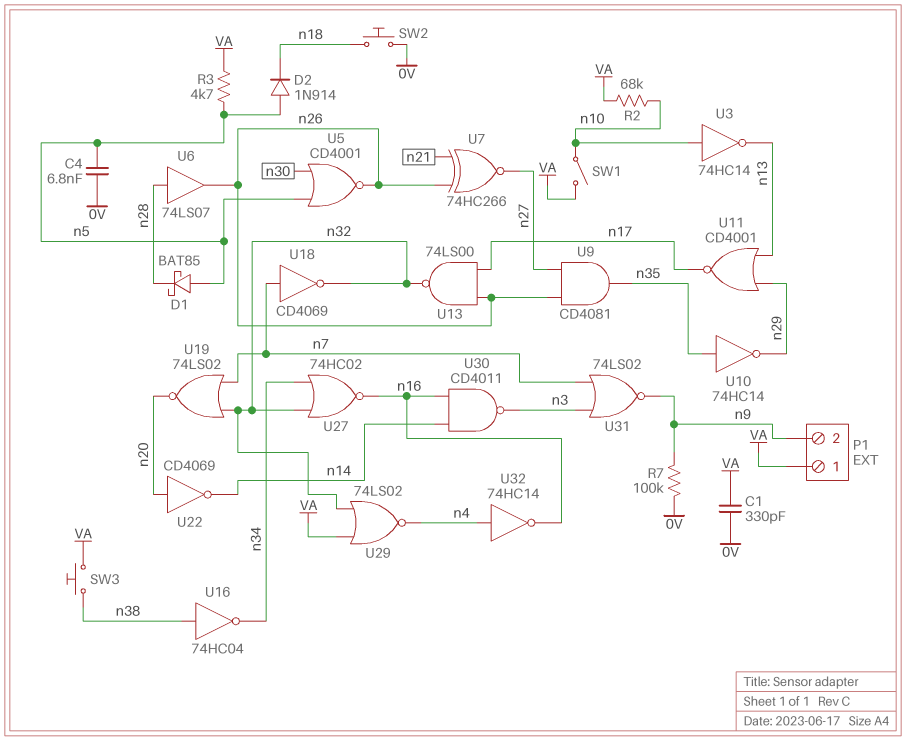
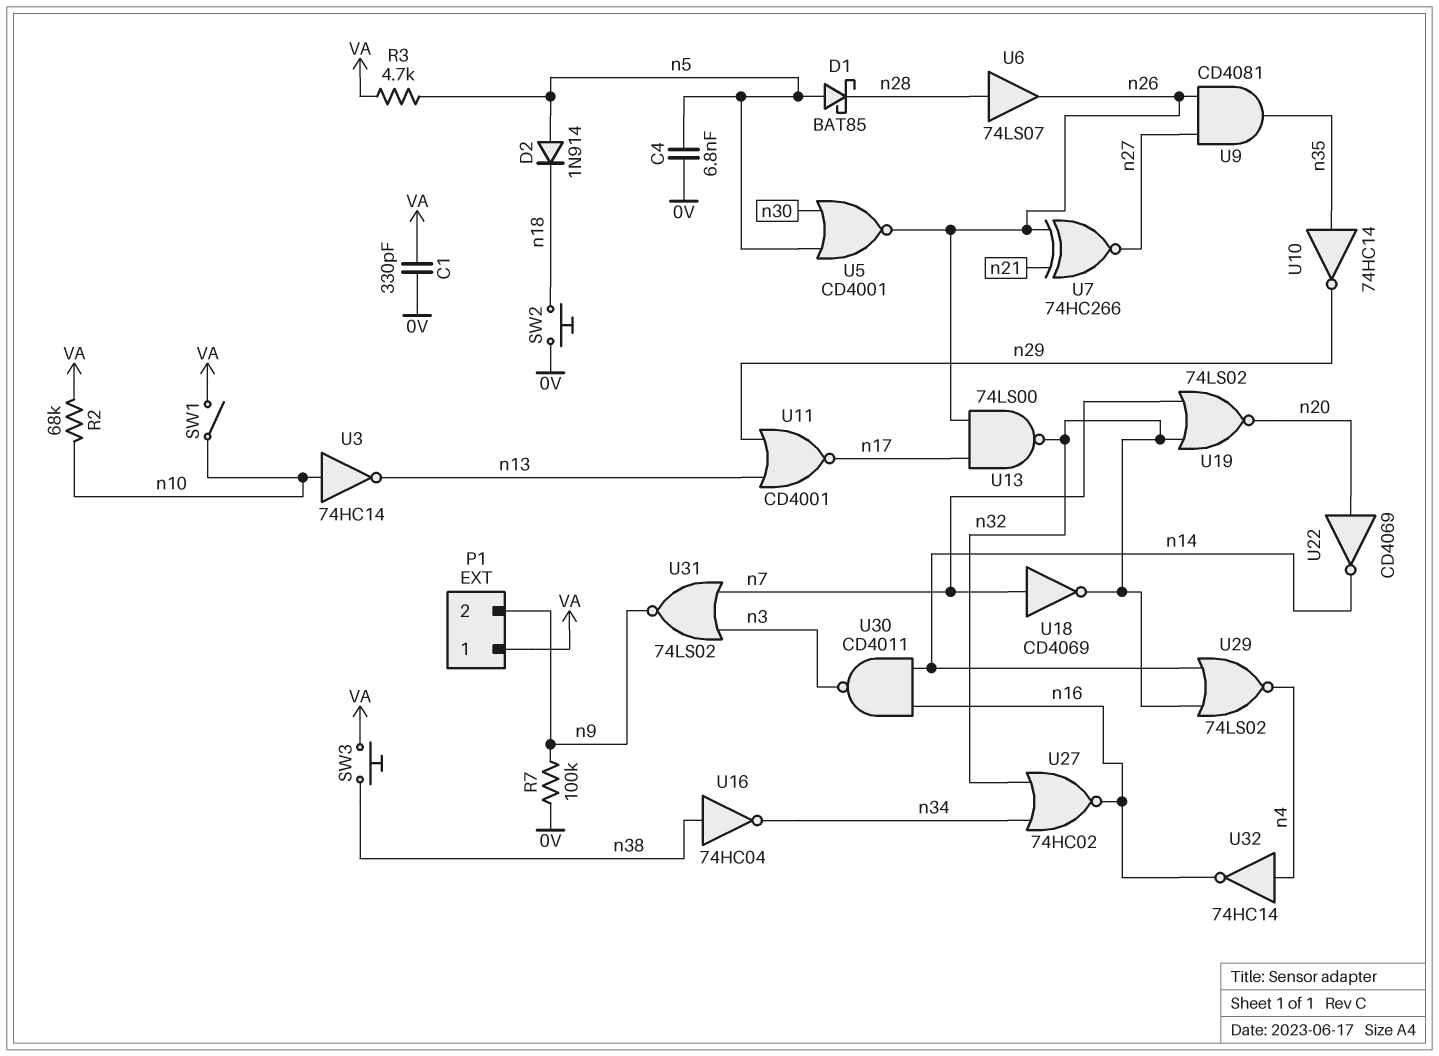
U29: NOR 74LS02 (in VA, in n32, out n4) -> NOR 74LS02 (in n14, in n32, out n4)

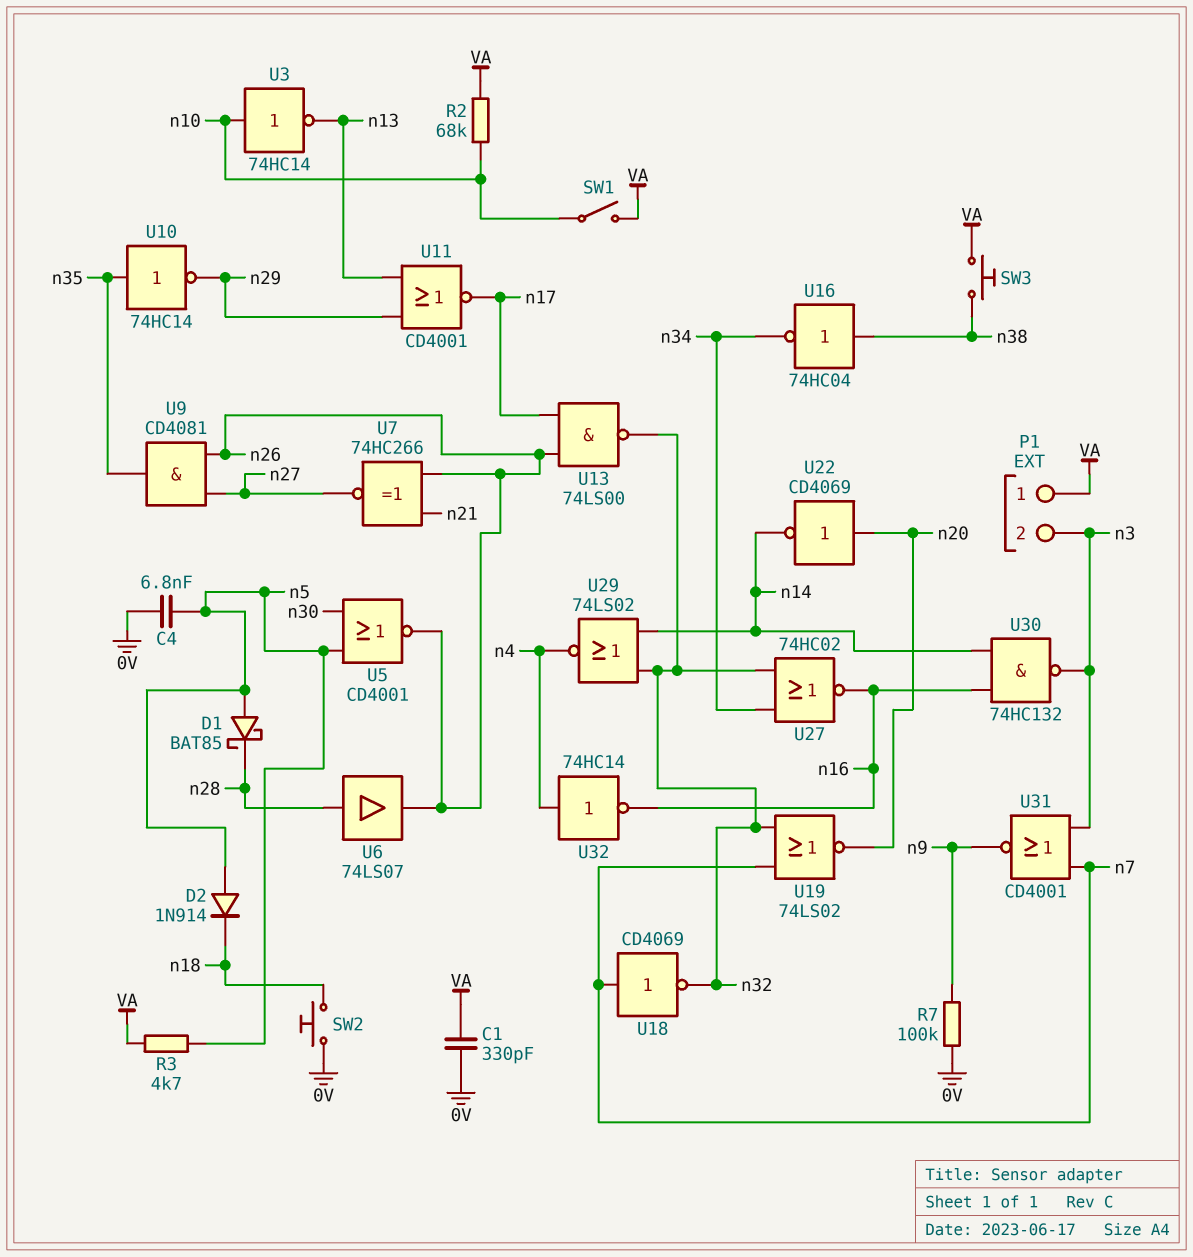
P1 pin 2: n9 -> n3
U30: NAND CD4011 (in n14, in n16, out n3) -> NAND 74HC132 (in n14, in n16, out n3)
U31: NOR 74LS02 (in n3, in n7, out n9) -> NOR CD4001 (in n3, in n7, out n9)

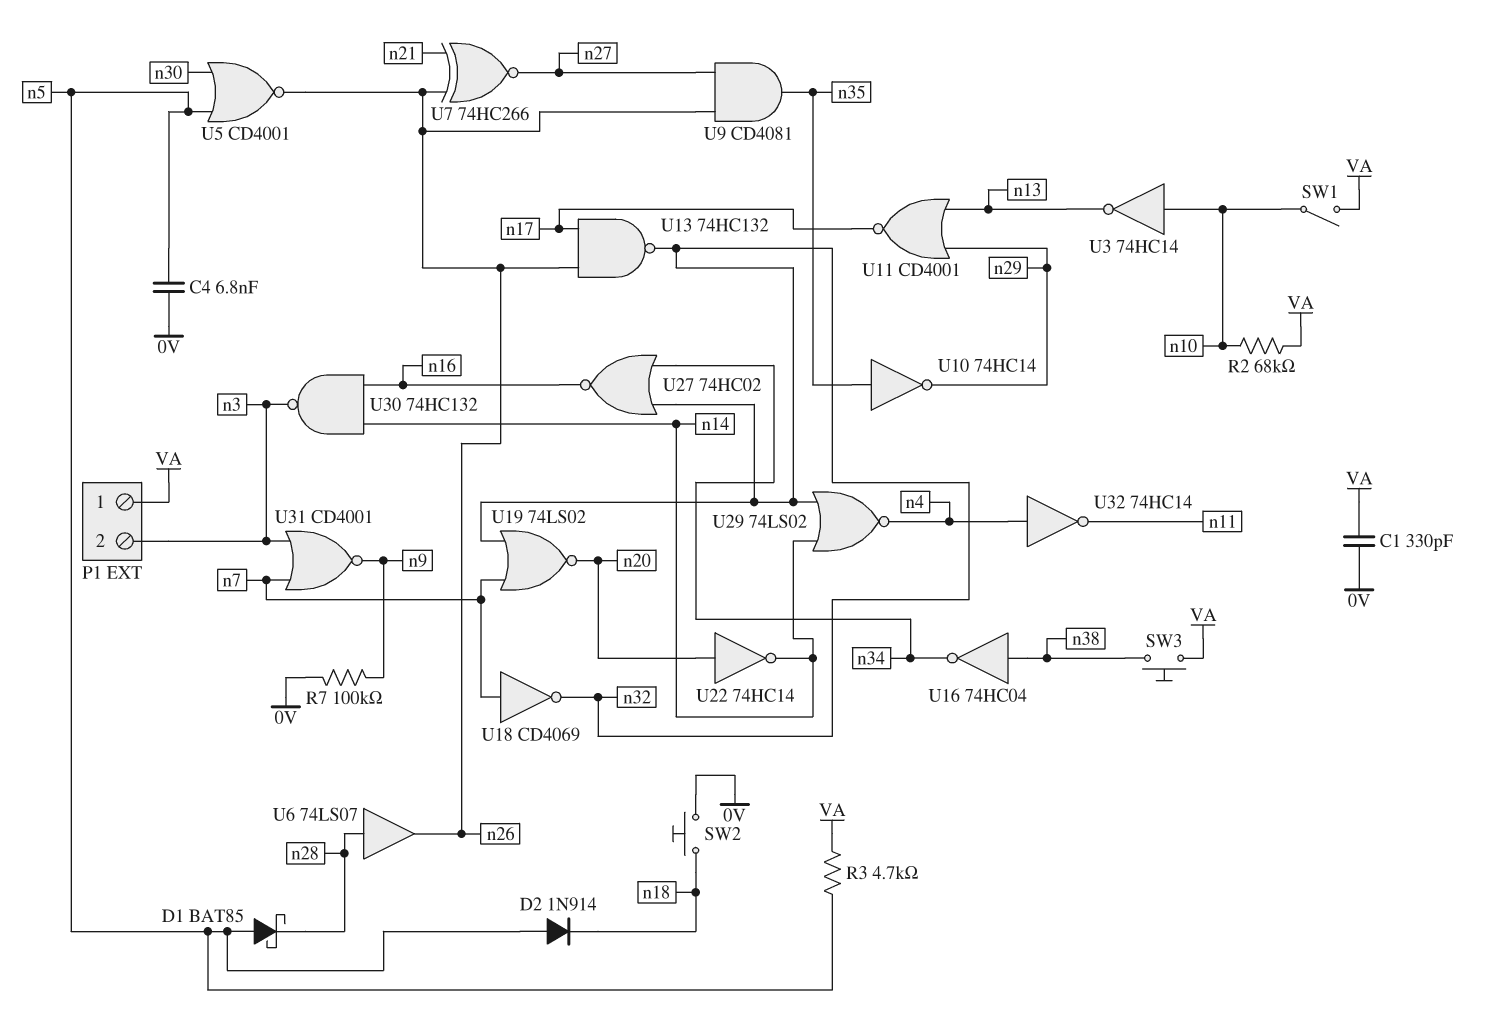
U13: NAND 74LS00 (in n17, in n26, out n32) -> NAND 74HC132 (in n17, in n26, out n32)
U22: NOT CD4069 (in n20, out n14) -> NOT 74HC14 (in n20, out n14)
U32: NOT 74HC14 (in n4, out n16) -> NOT 74HC14 (in n4, out n11)

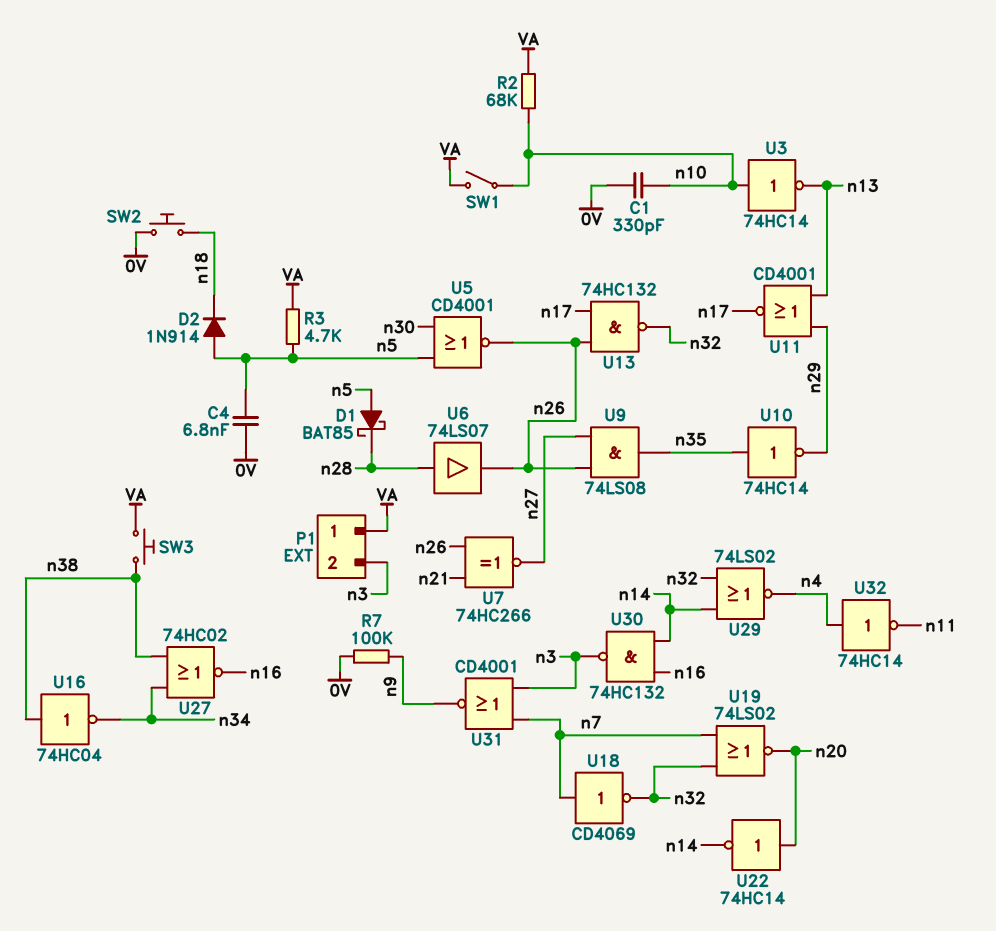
C1: 330pF (0V, VA) -> 330pF (0V, n10)
U9: AND CD4081 (in n26, in n27, out n35) -> AND 74LS08 (in n26, in n27, out n35)
U27: NOR 74HC02 (in n32, in n34, out n16) -> NOR 74HC02 (in n34, in n38, out n16)

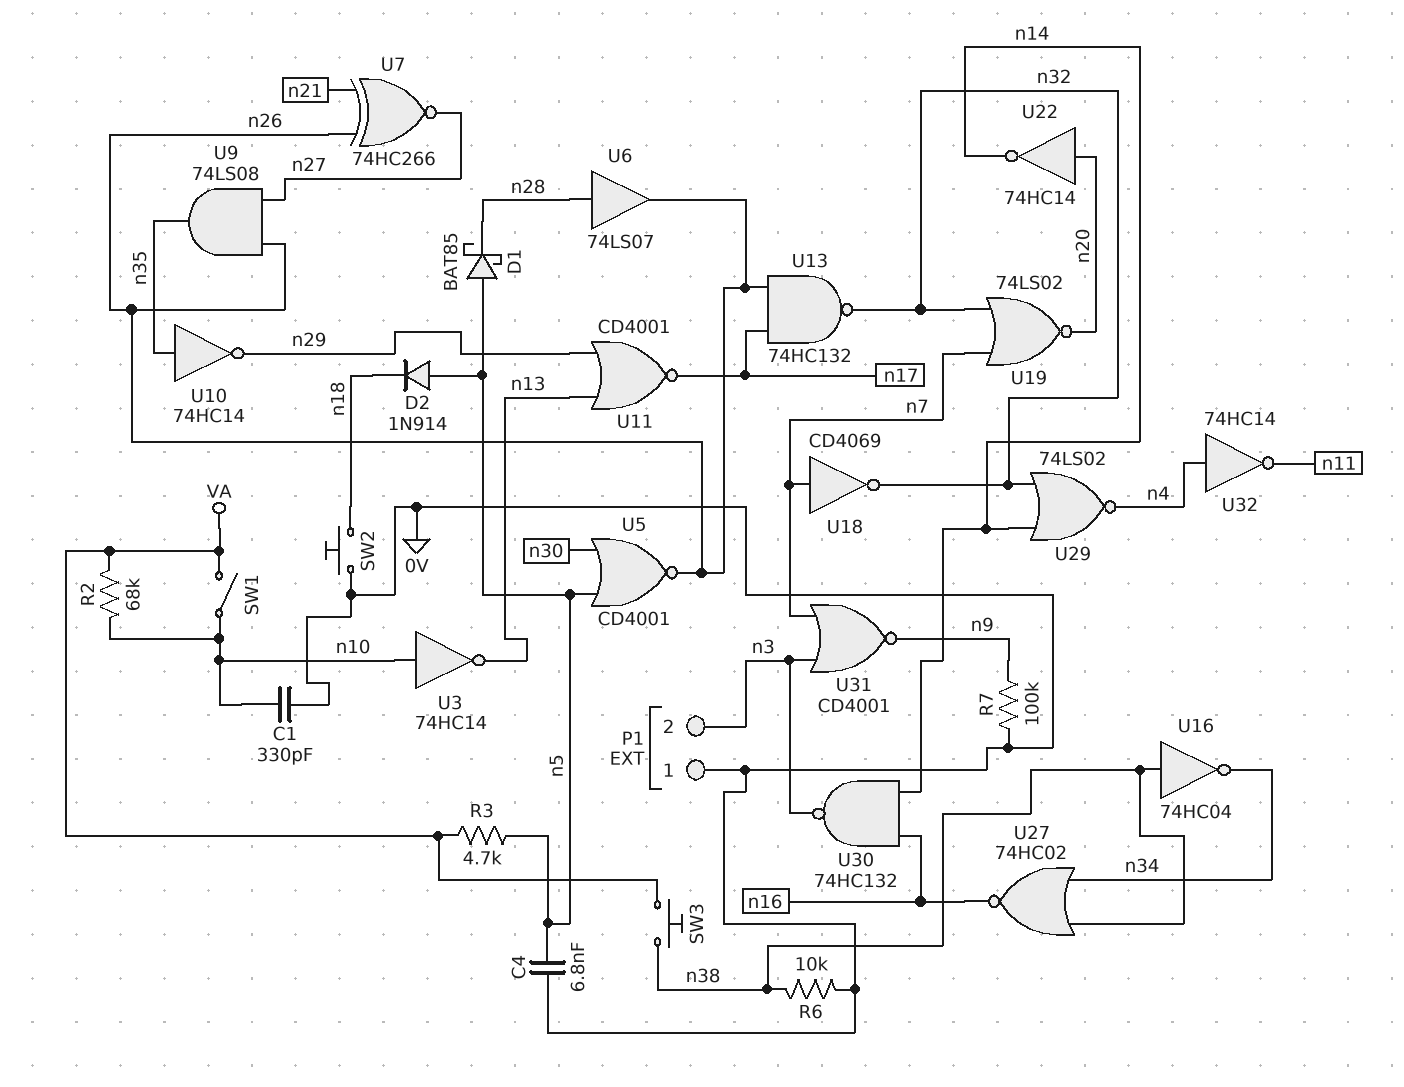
P1 pin 1: VA -> 0V
R6: none -> 10k (0V, n38)

